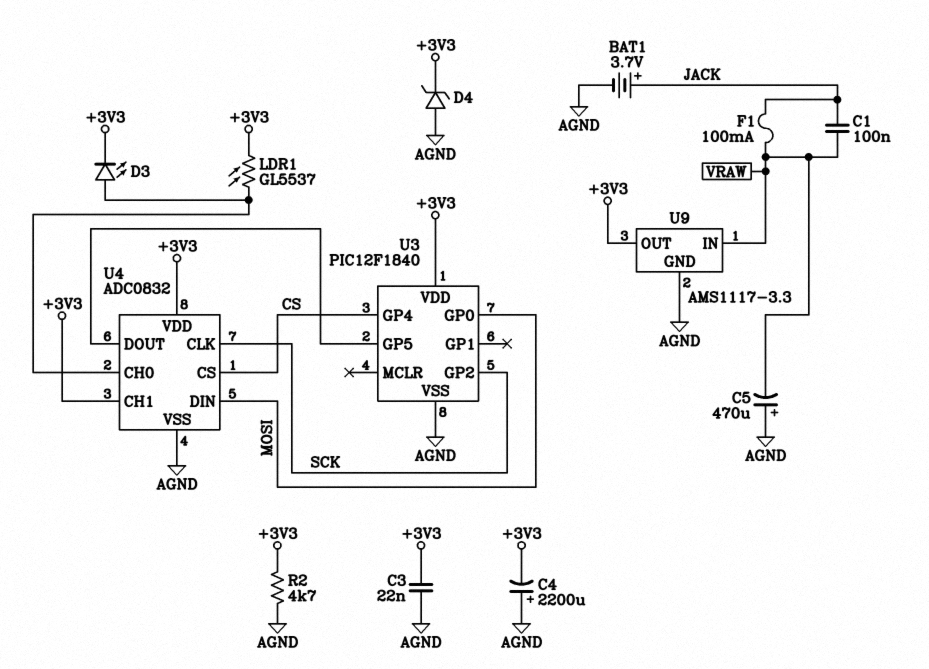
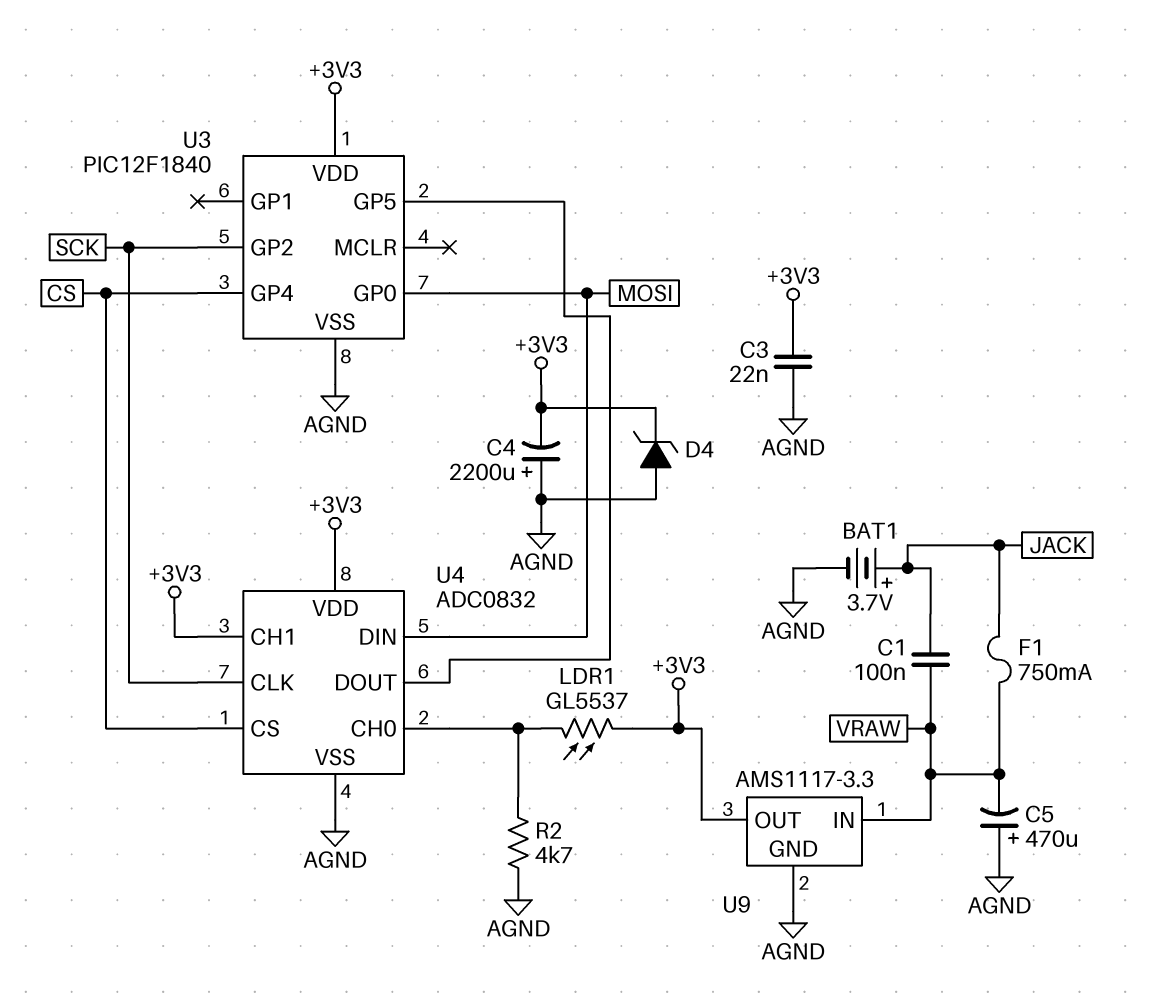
D3: LED (A U4/CH0, K +3V3) -> none
F1: 100mA (JACK, VRAW) -> 750mA (JACK, VRAW)
R2: 4.7k (+3V3, AGND) -> 4.7k (AGND, U4/CH0)

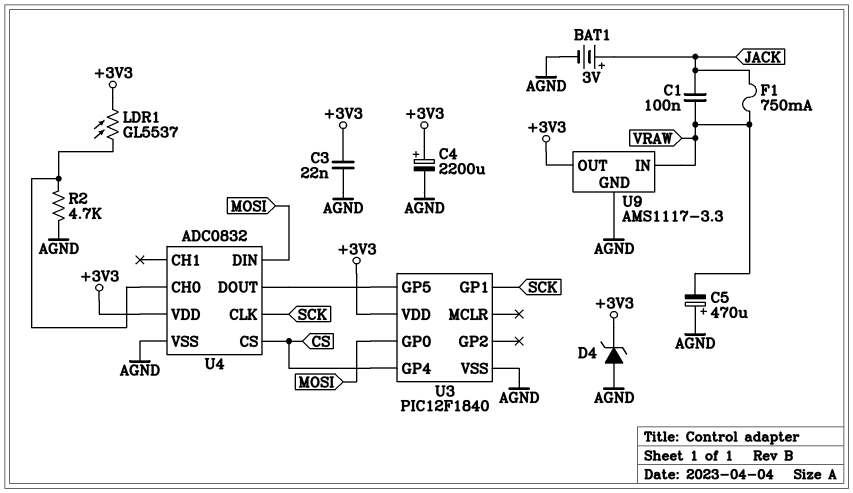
BAT1: 3.7V (plus JACK, minus AGND) -> 3V (plus JACK, minus AGND)
C4: 2200uF (plus AGND, minus +3V3) -> 2200uF (plus +3V3, minus AGND)
U3 pin GP1: none -> SCK
U3 pin GP2: SCK -> none
U4 pin CH1: +3V3 -> none

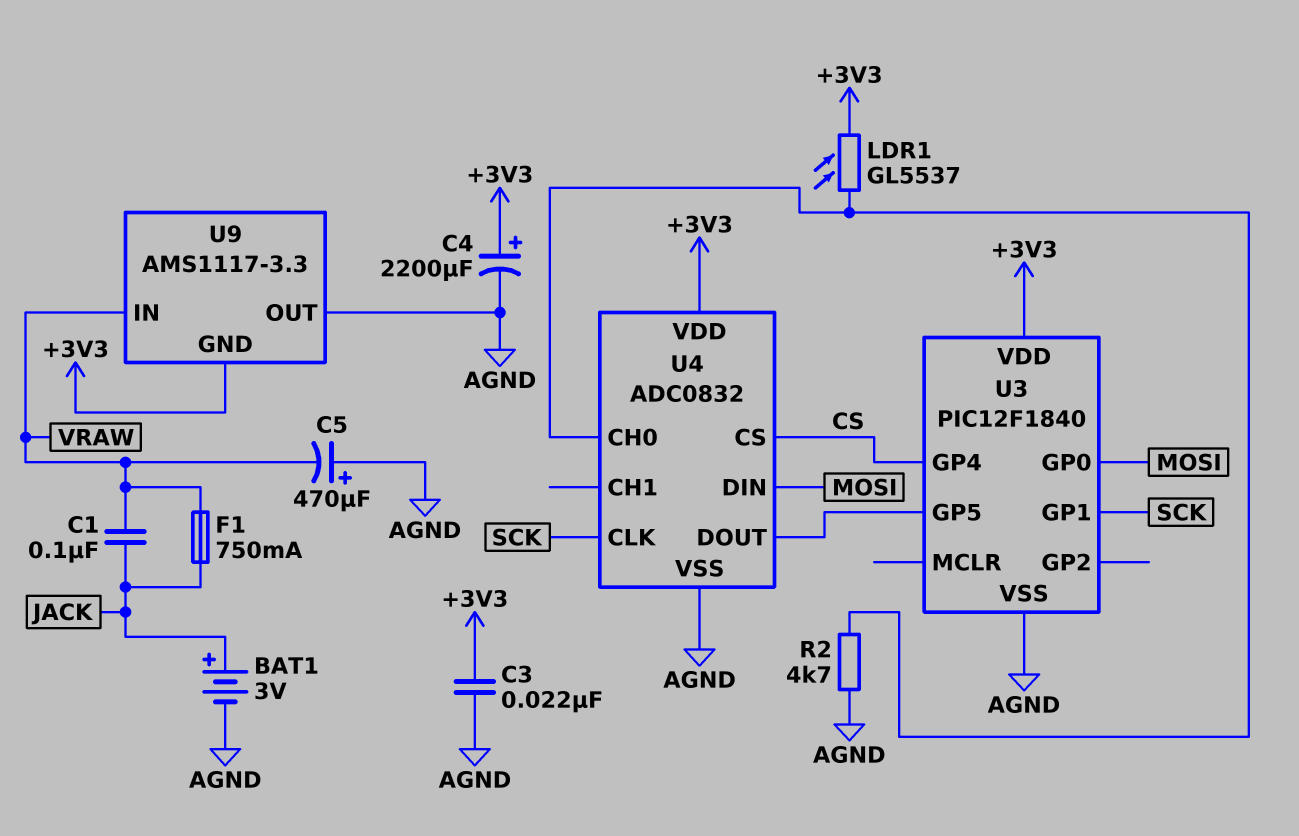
D4: zener (A AGND, K +3V3) -> none
U9 pin GND: AGND -> +3V3
U9 pin OUT: +3V3 -> AGND

